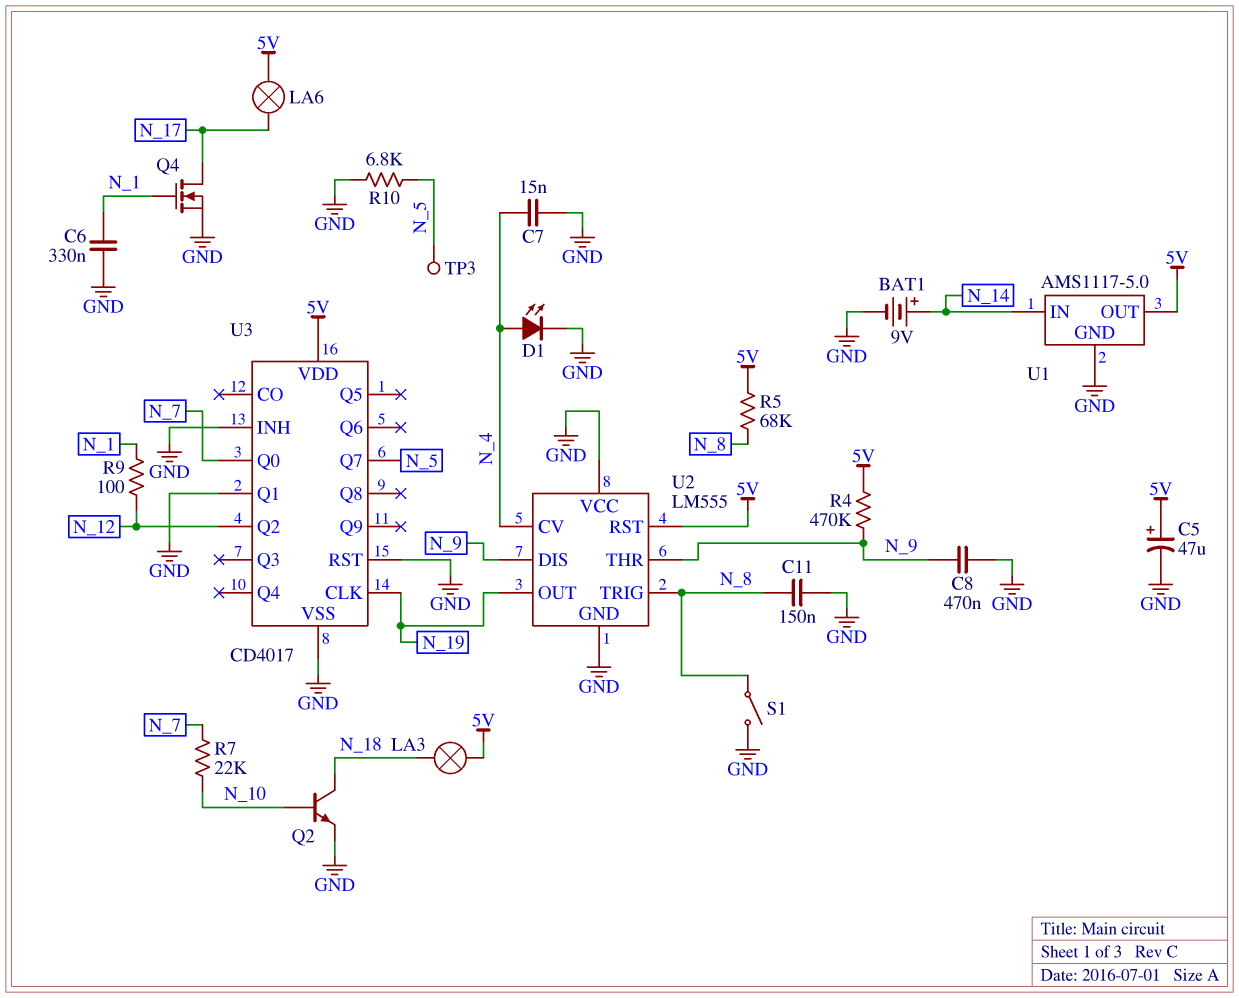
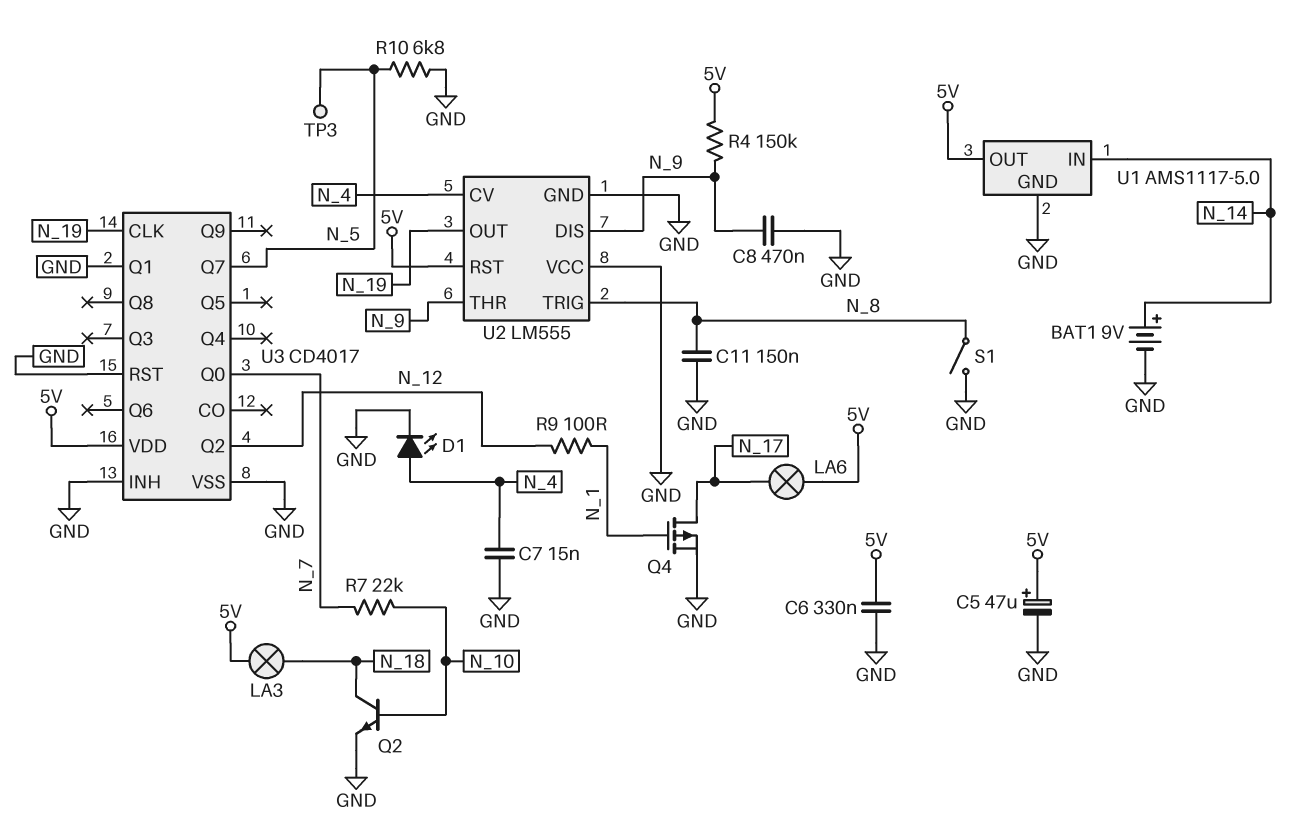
C6: 330nF (GND, N_1) -> 330nF (5V, GND)
Q4: NMOS (G N_1, D N_17, S GND) -> PMOS (G N_1, D N_17, S GND)
R4: 470k (5V, N_9) -> 150k (5V, N_9)
R5: 68k (5V, N_8) -> none

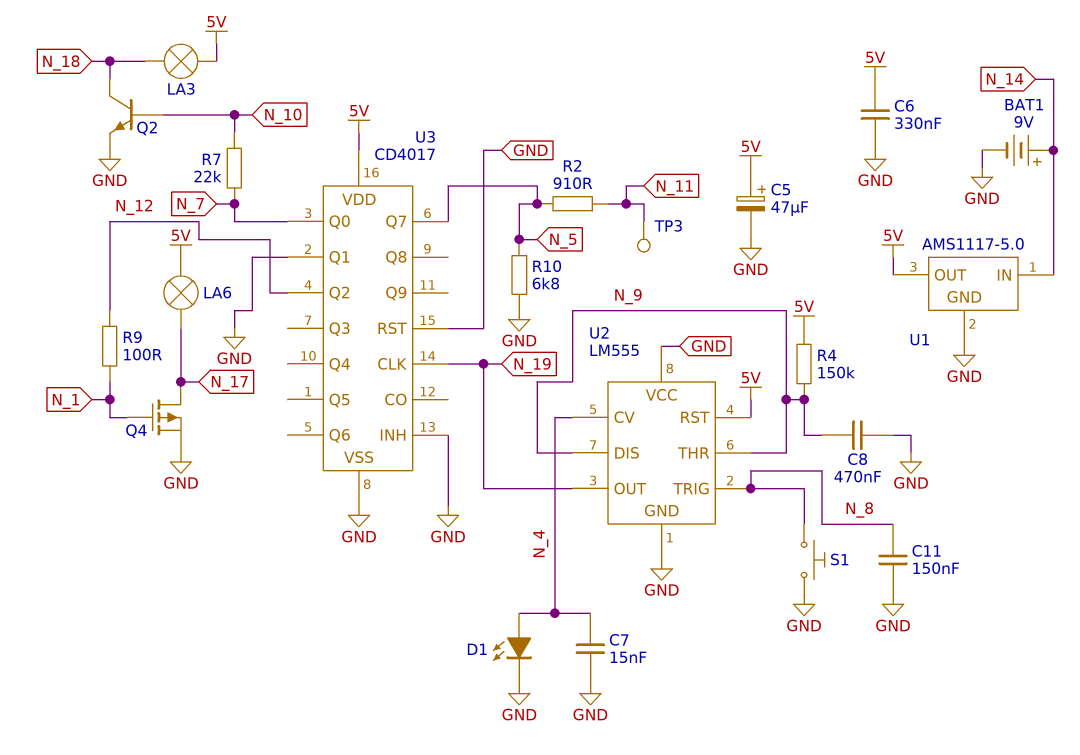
R2: none -> 910 (N_5, N_11)
S1: switch (GND, N_8) -> button (GND, N_8)
TP3: test point (N_5) -> test point (N_11)

